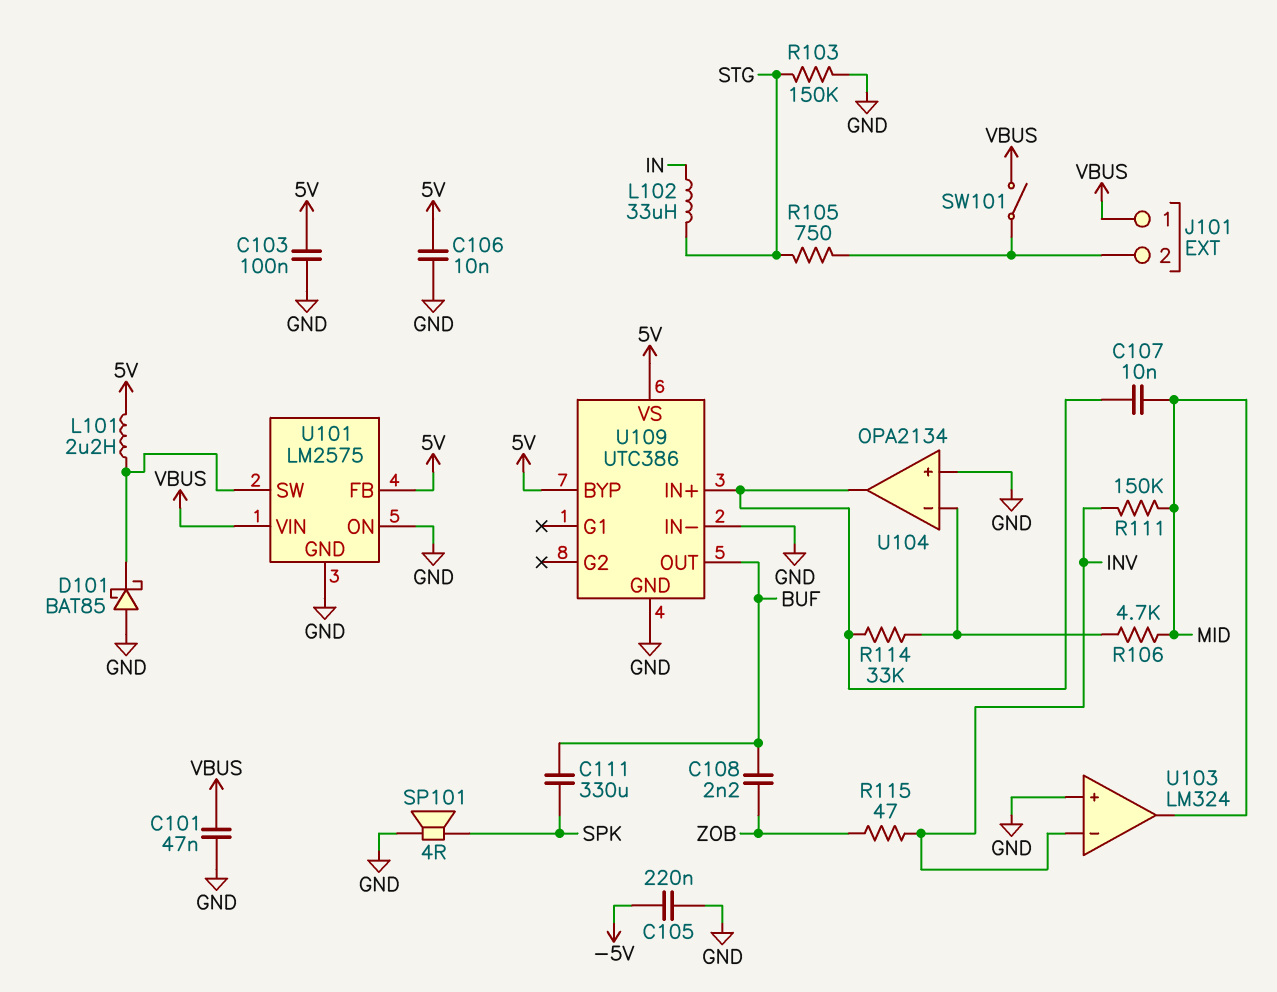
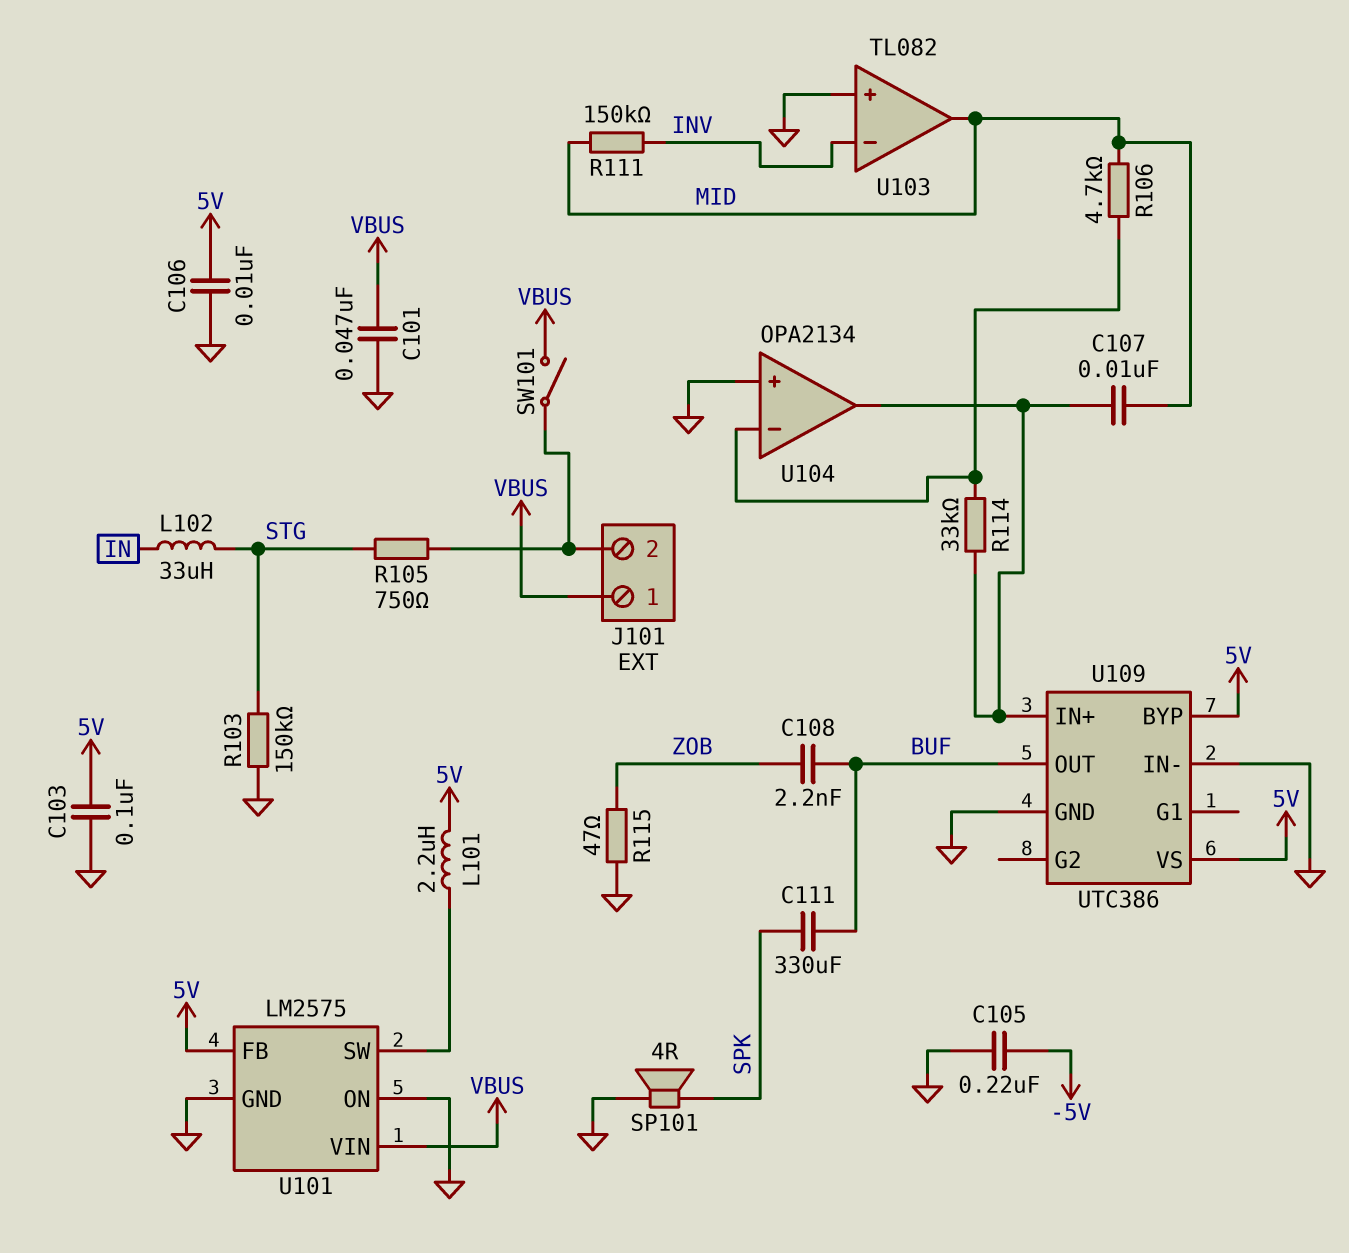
D101: schottky BAT85 (A GND, K U101/SW) -> none
R115: 47 (INV, ZOB) -> 47 (GND, ZOB)
U103: LM324 -> TL082

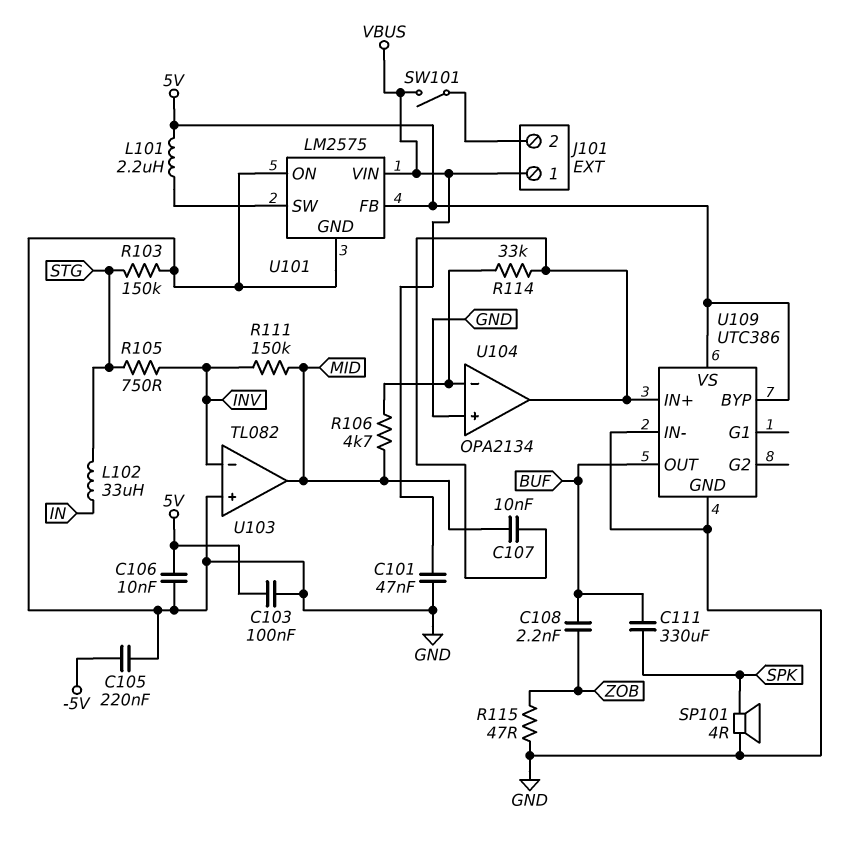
R105: 750 (J101/2, STG) -> 750 (INV, STG)

